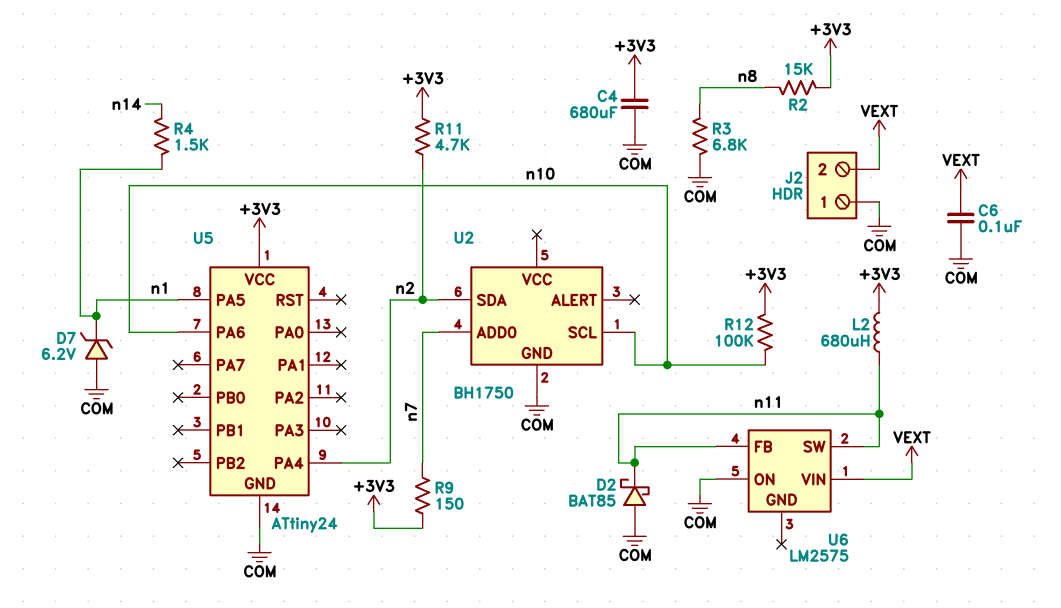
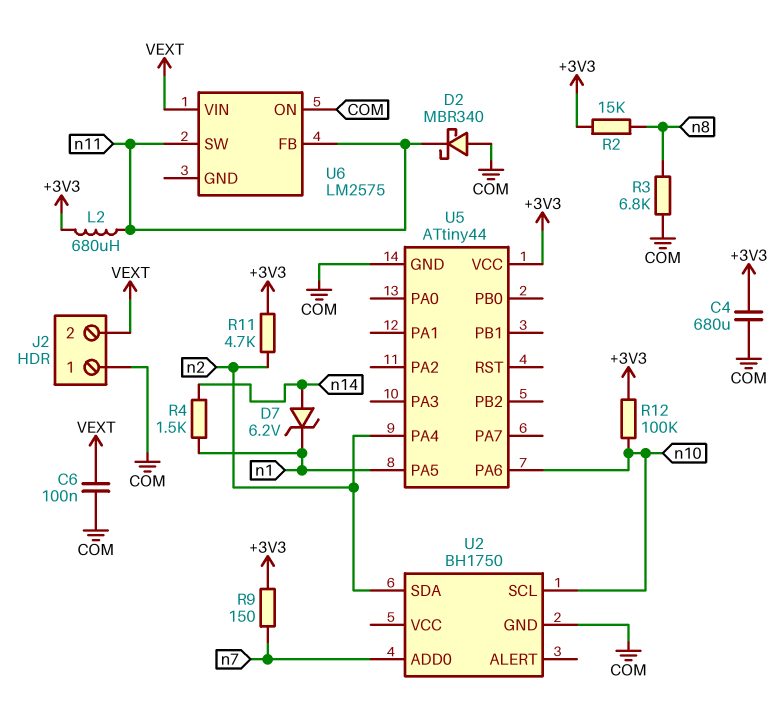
D2: schottky BAT85 (A COM, K n11) -> schottky MBR340 (A COM, K n11)
D7: zener 6.2V (A COM, K n1) -> zener 6.2V (A n14, K n1)
U5: ATtiny24 -> ATtiny44

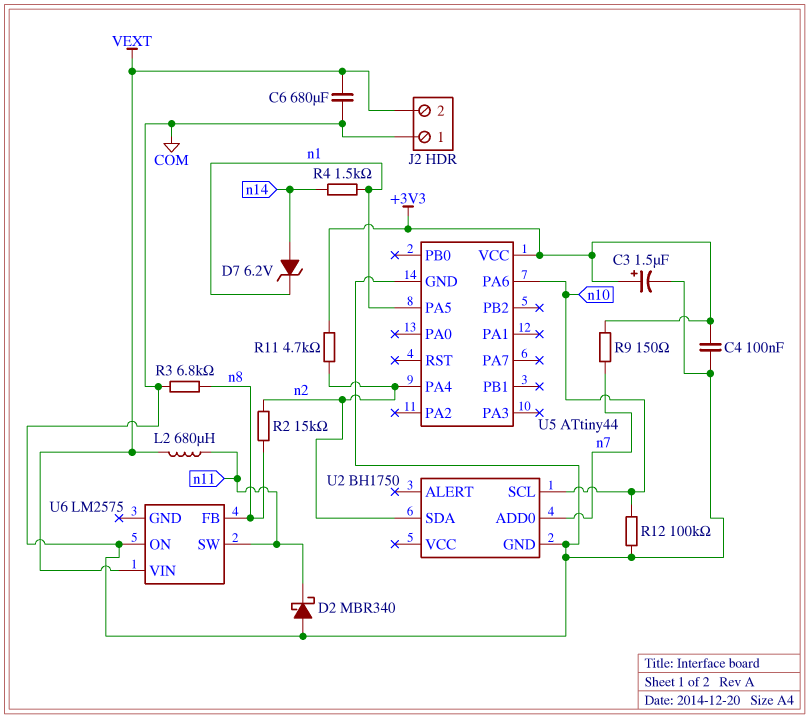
C3: none -> 1.5uF (plus +3V3, minus COM)
C4: 680uF (+3V3, COM) -> 100nF (+3V3, COM)
C6: 100nF (COM, VEXT) -> 680uF (COM, VEXT)
L2: 680uH (+3V3, n11) -> 680uH (VEXT, n11)
R2: 15k (+3V3, n8) -> 15k (n2, n8)
R12: 100k (+3V3, n10) -> 100k (COM, n10)
U6 pin FB: n11 -> n8

